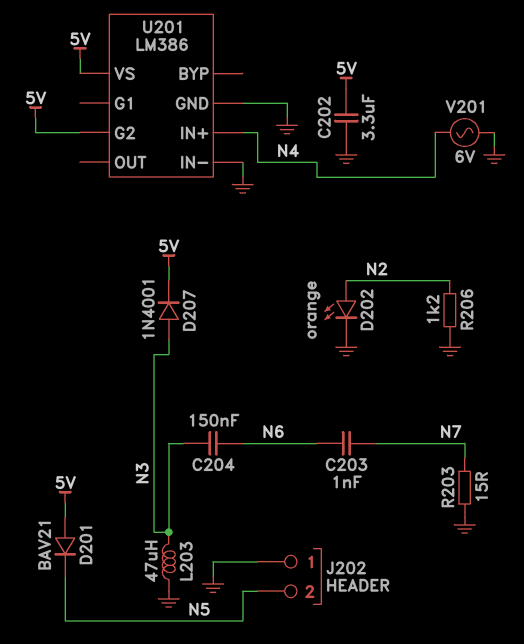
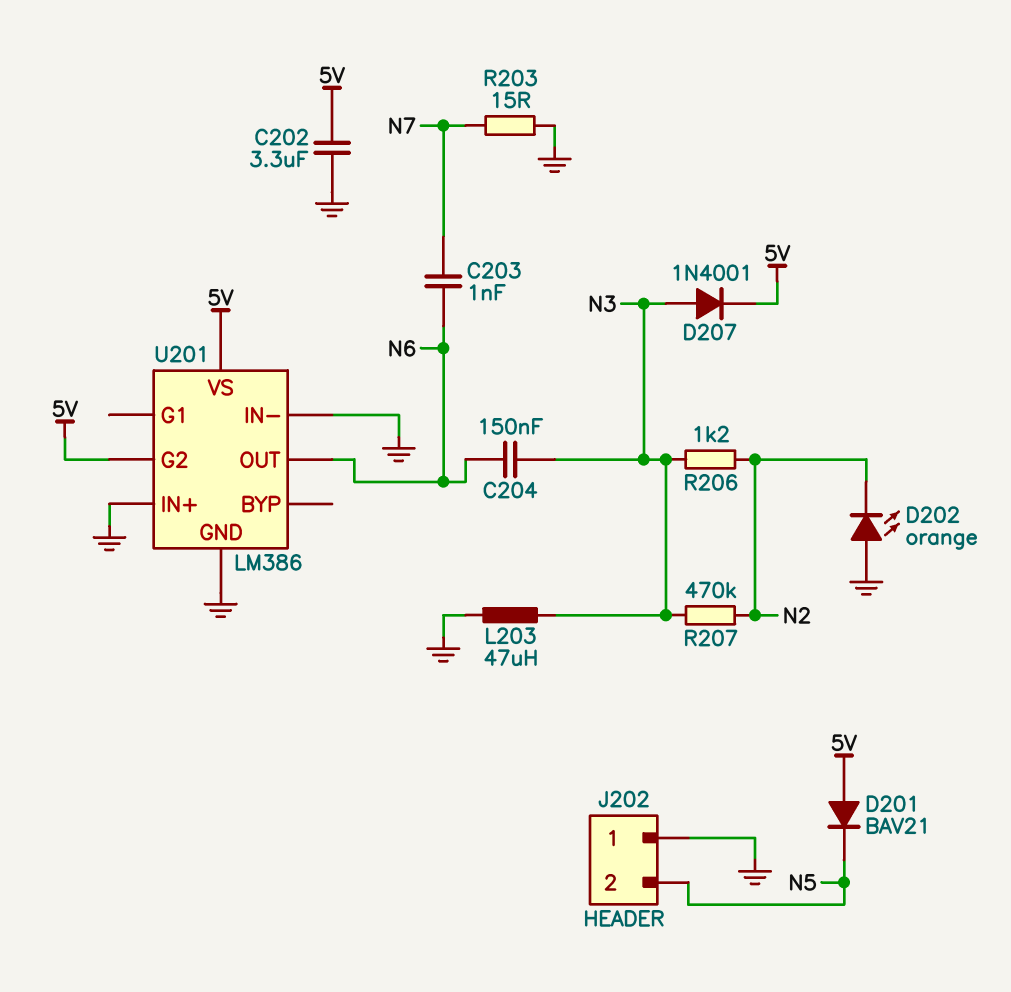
D202: LED orange (A N2, K GND) -> LED orange (A GND, K N2)
R206: 1.2k (GND, N2) -> 1.2k (N2, N3)
R207: none -> 470k (N2, N3)
U201 pin IN+: N4 -> GND
U201 pin OUT: none -> N6
V201: AC 6V (GND, N4) -> none

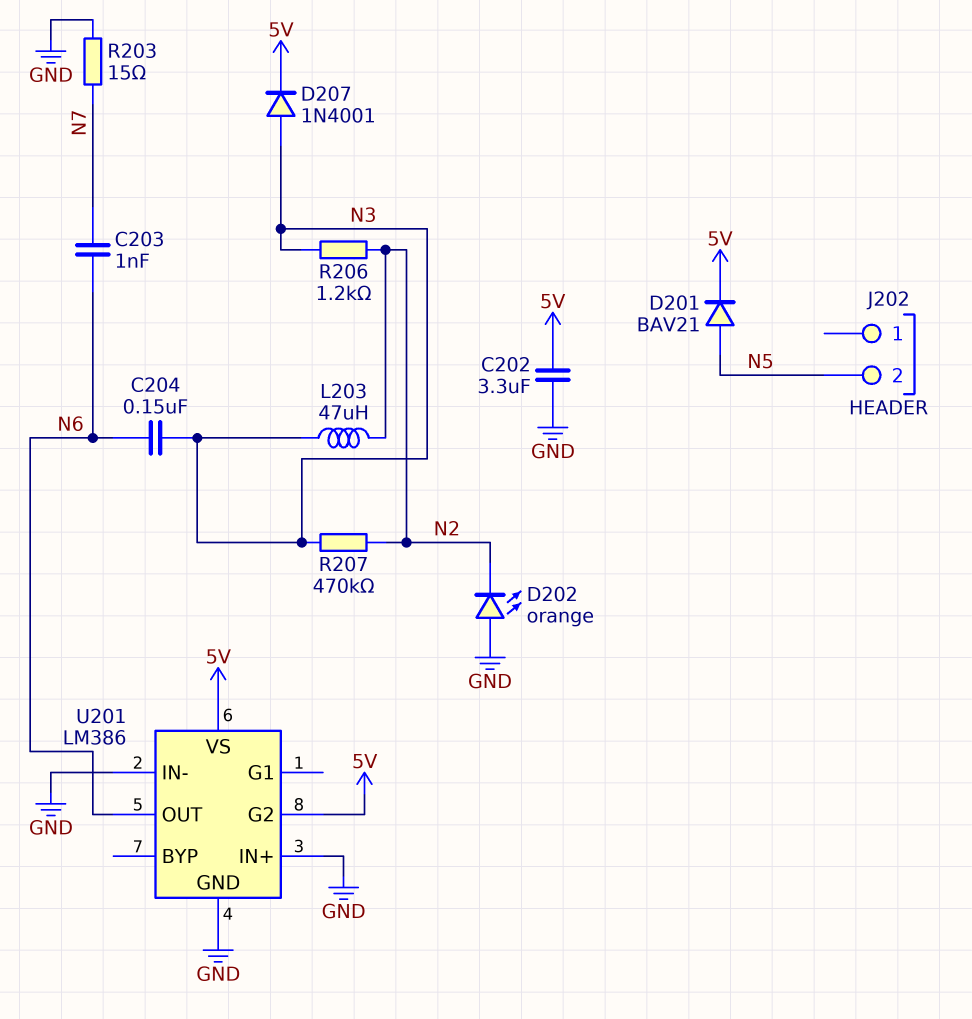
D201: diode BAV21 (A 5V, K N5) -> diode BAV21 (A N5, K 5V)
J202 pin 1: GND -> none
L203: 47uH (GND, N3) -> 47uH (N2, N3)

